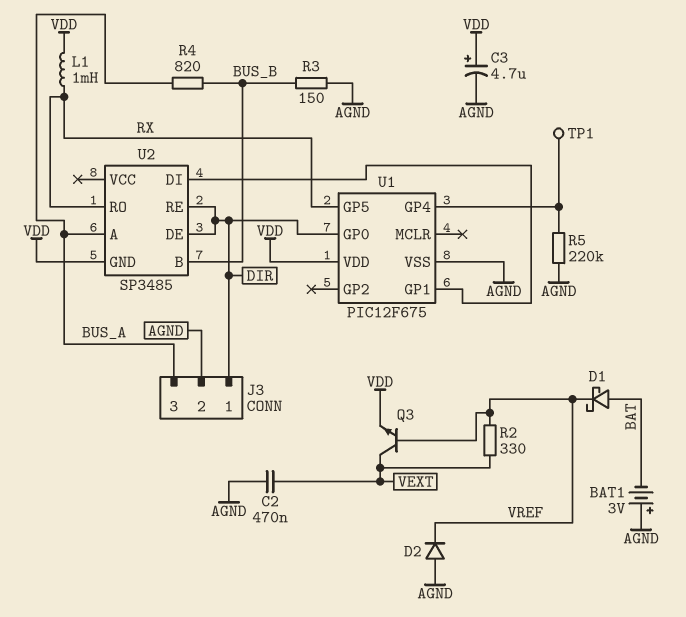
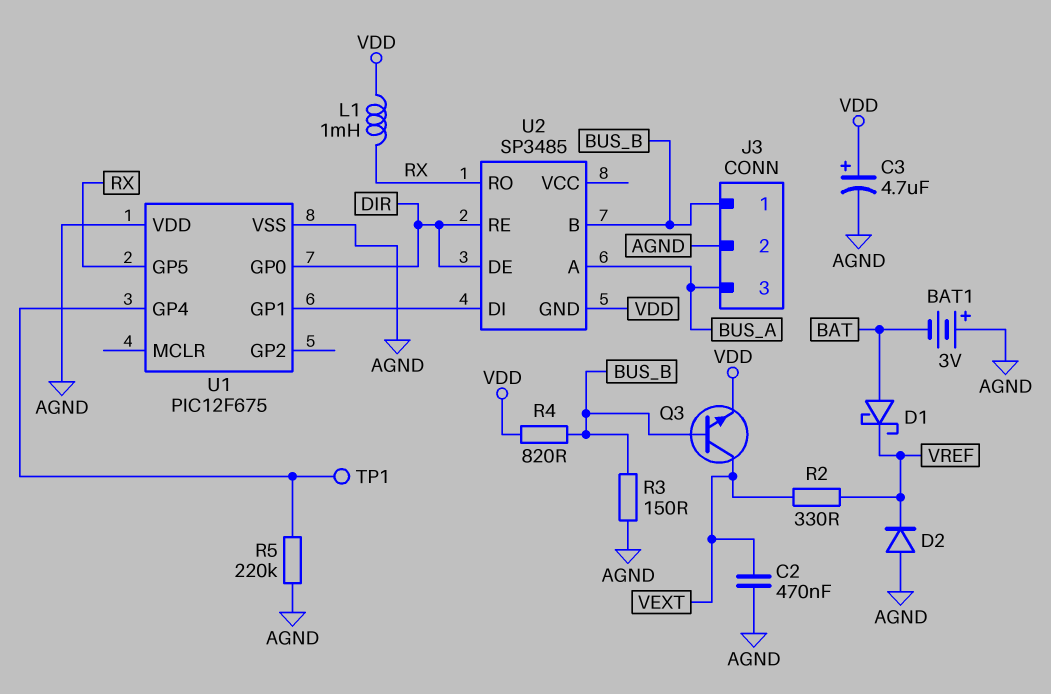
J3 pin 1: DIR -> BUS_B
Q3: NPN (B VREF, C VEXT, E VDD) -> NPN (B BUS_B, C VEXT, E VDD)
R4: 820 (BUS_A, BUS_B) -> 820 (BUS_B, VDD)
U1 pin VDD: VDD -> AGND

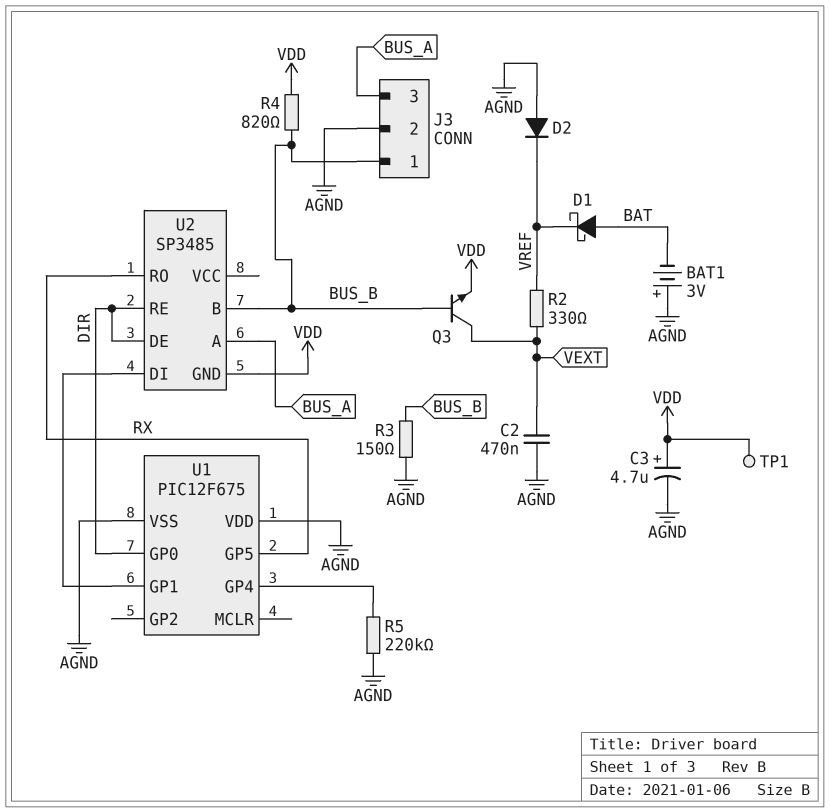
L1: 1mH (RX, VDD) -> none
TP1: test point (U1/GP4) -> test point (VDD)

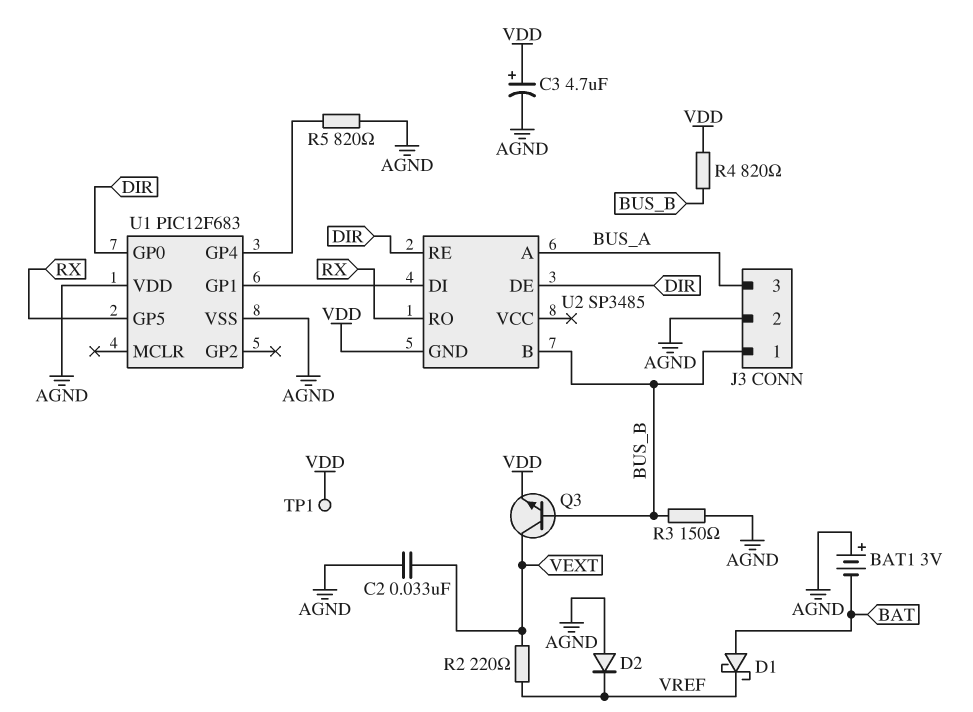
C2: 470nF (AGND, VEXT) -> 33nF (AGND, VEXT)
R2: 330 (VEXT, VREF) -> 220 (VEXT, VREF)
R5: 220k (AGND, U1/GP4) -> 820 (AGND, U1/GP4)
U1: PIC12F675 -> PIC12F683

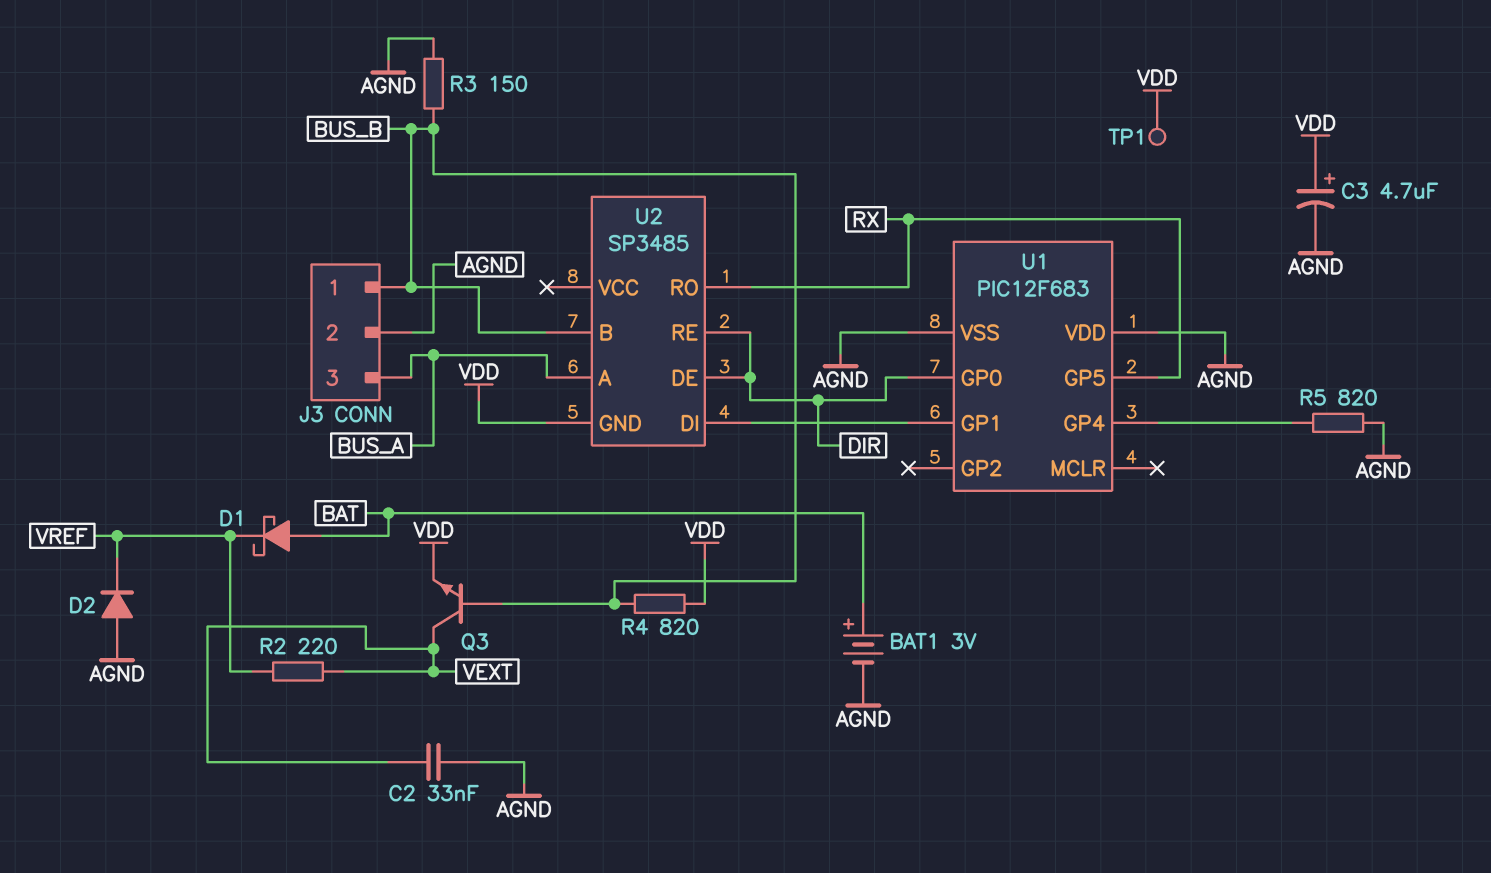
BAT1: 3V (plus AGND, minus BAT) -> 3V (plus BAT, minus AGND)

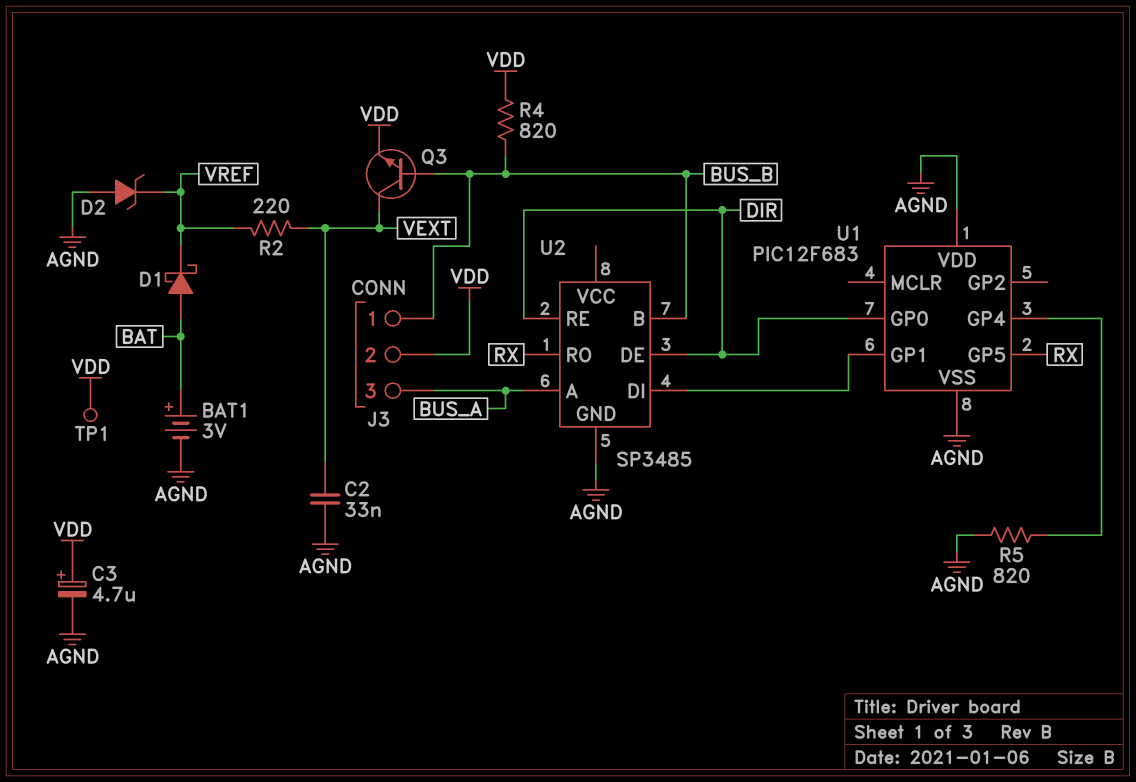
D2: diode (A AGND, K VREF) -> zener (A AGND, K VREF)
J3 pin 2: AGND -> VDD
R3: 150 (AGND, BUS_B) -> none
U2 pin GND: VDD -> AGND

